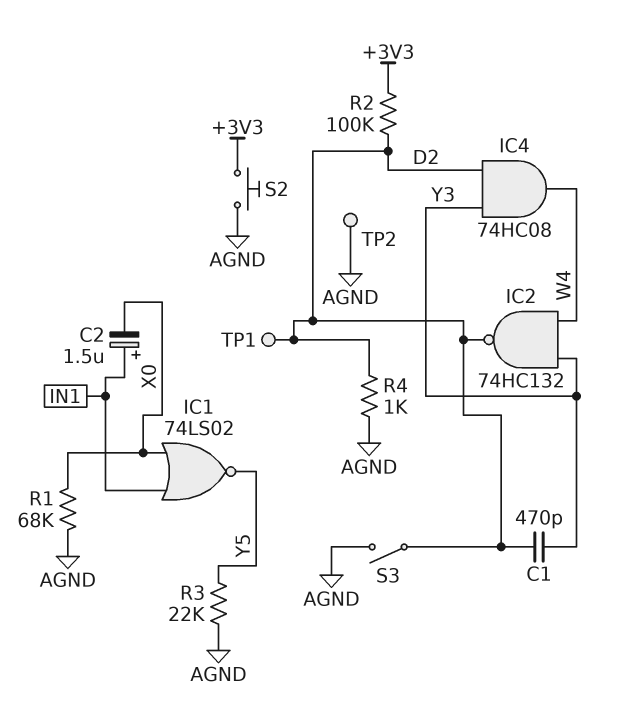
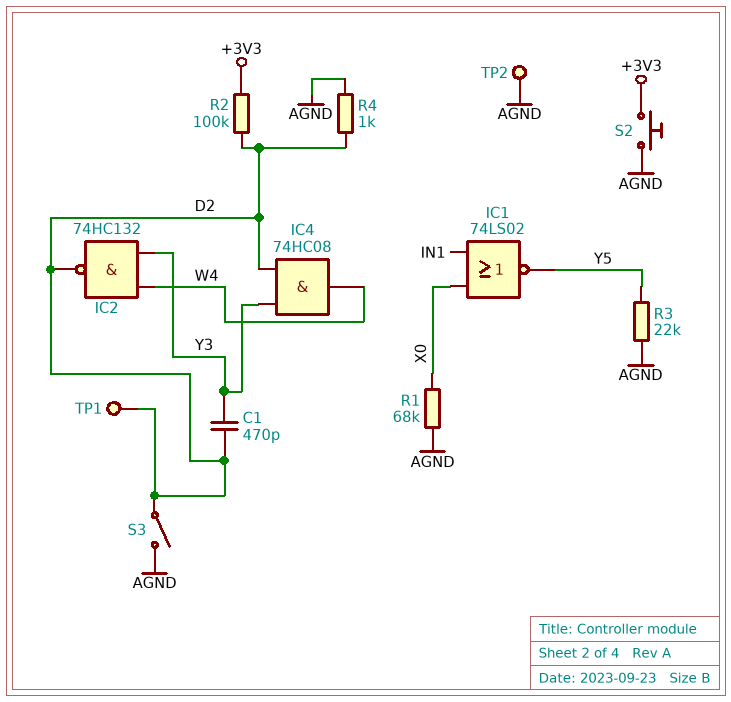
C2: 1.5uF (plus IN1, minus X0) -> none

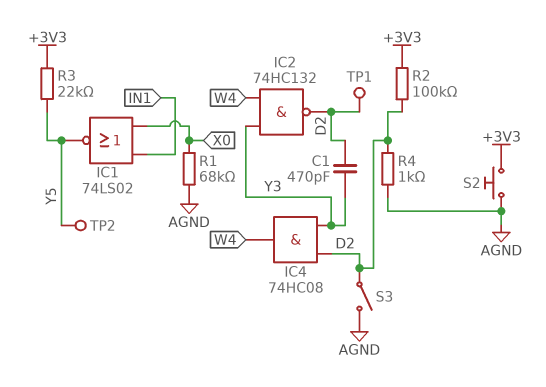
R3: 22k (AGND, Y5) -> 22k (+3V3, Y5)
TP2: test point (AGND) -> test point (Y5)

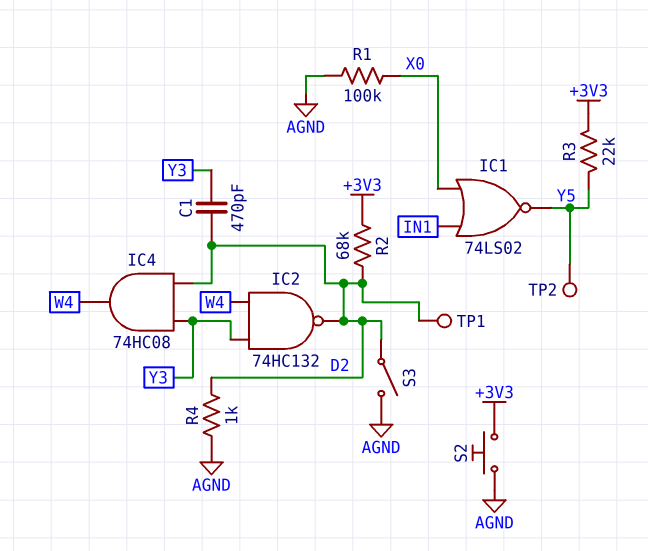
R1: 68k (AGND, X0) -> 100k (AGND, X0)
R2: 100k (+3V3, D2) -> 68k (+3V3, D2)

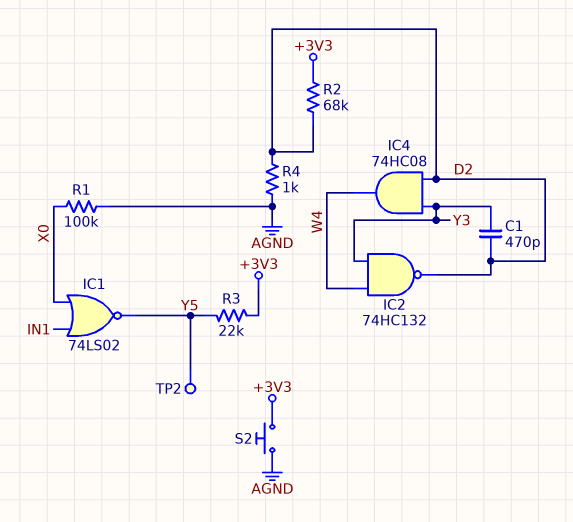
S3: switch (AGND, D2) -> none
TP1: test point (D2) -> none

